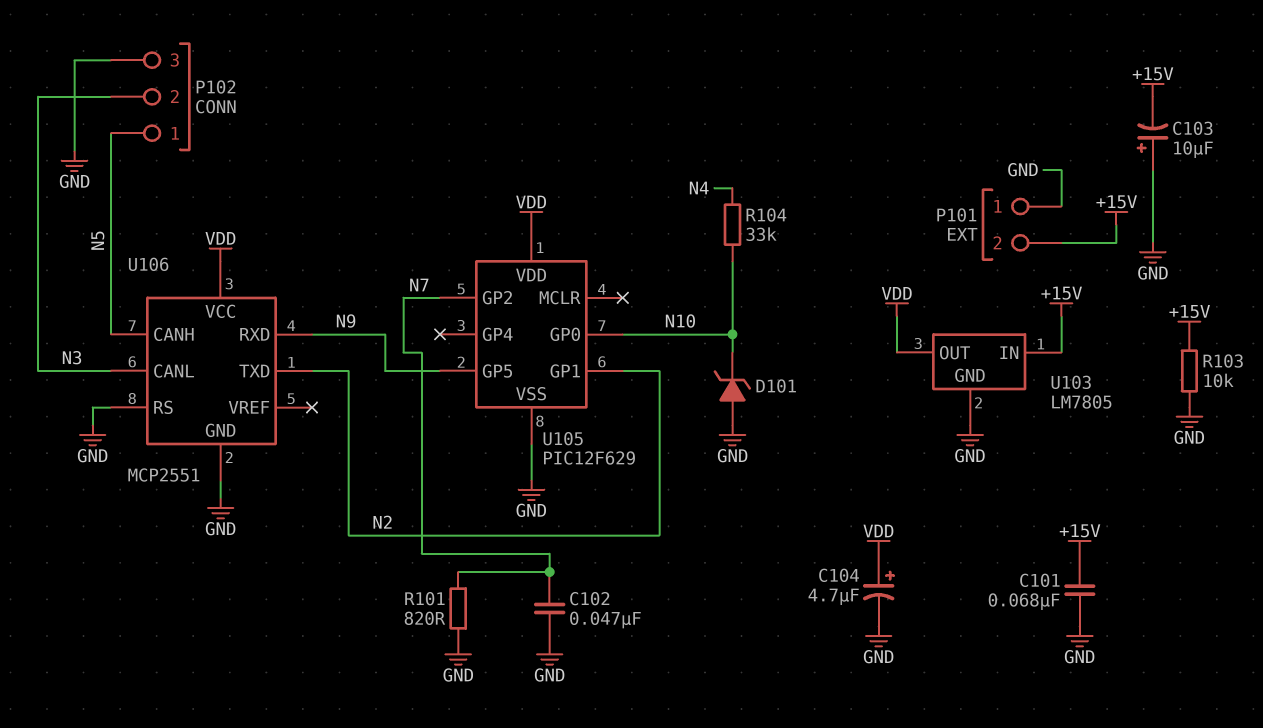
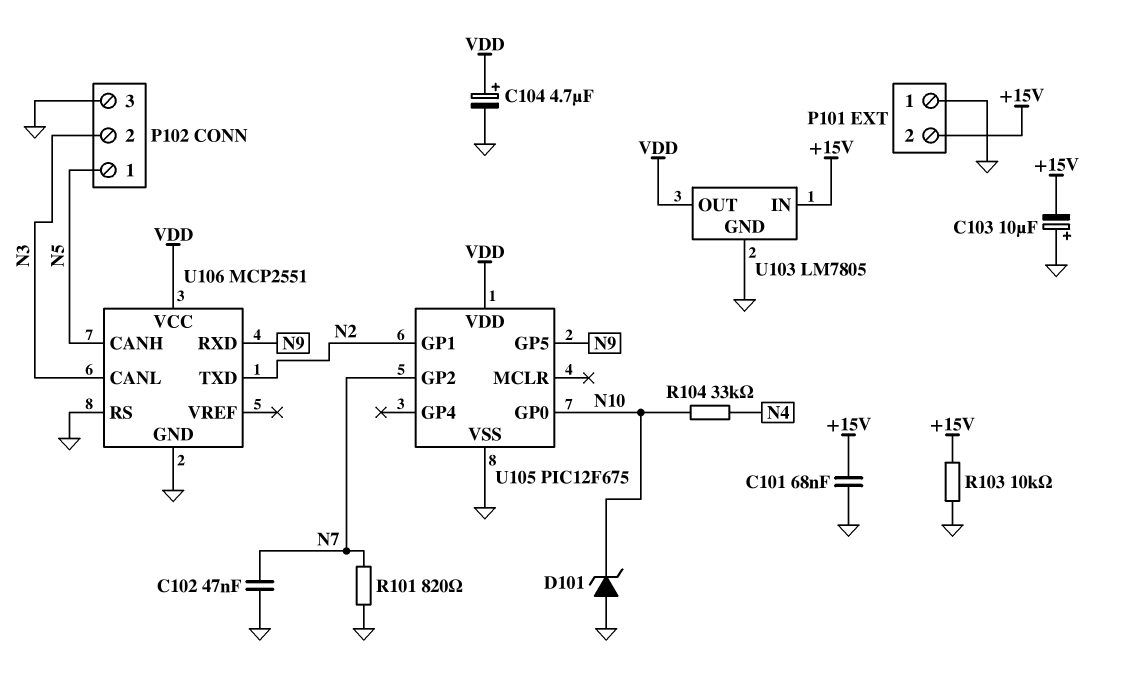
U105: PIC12F629 -> PIC12F675

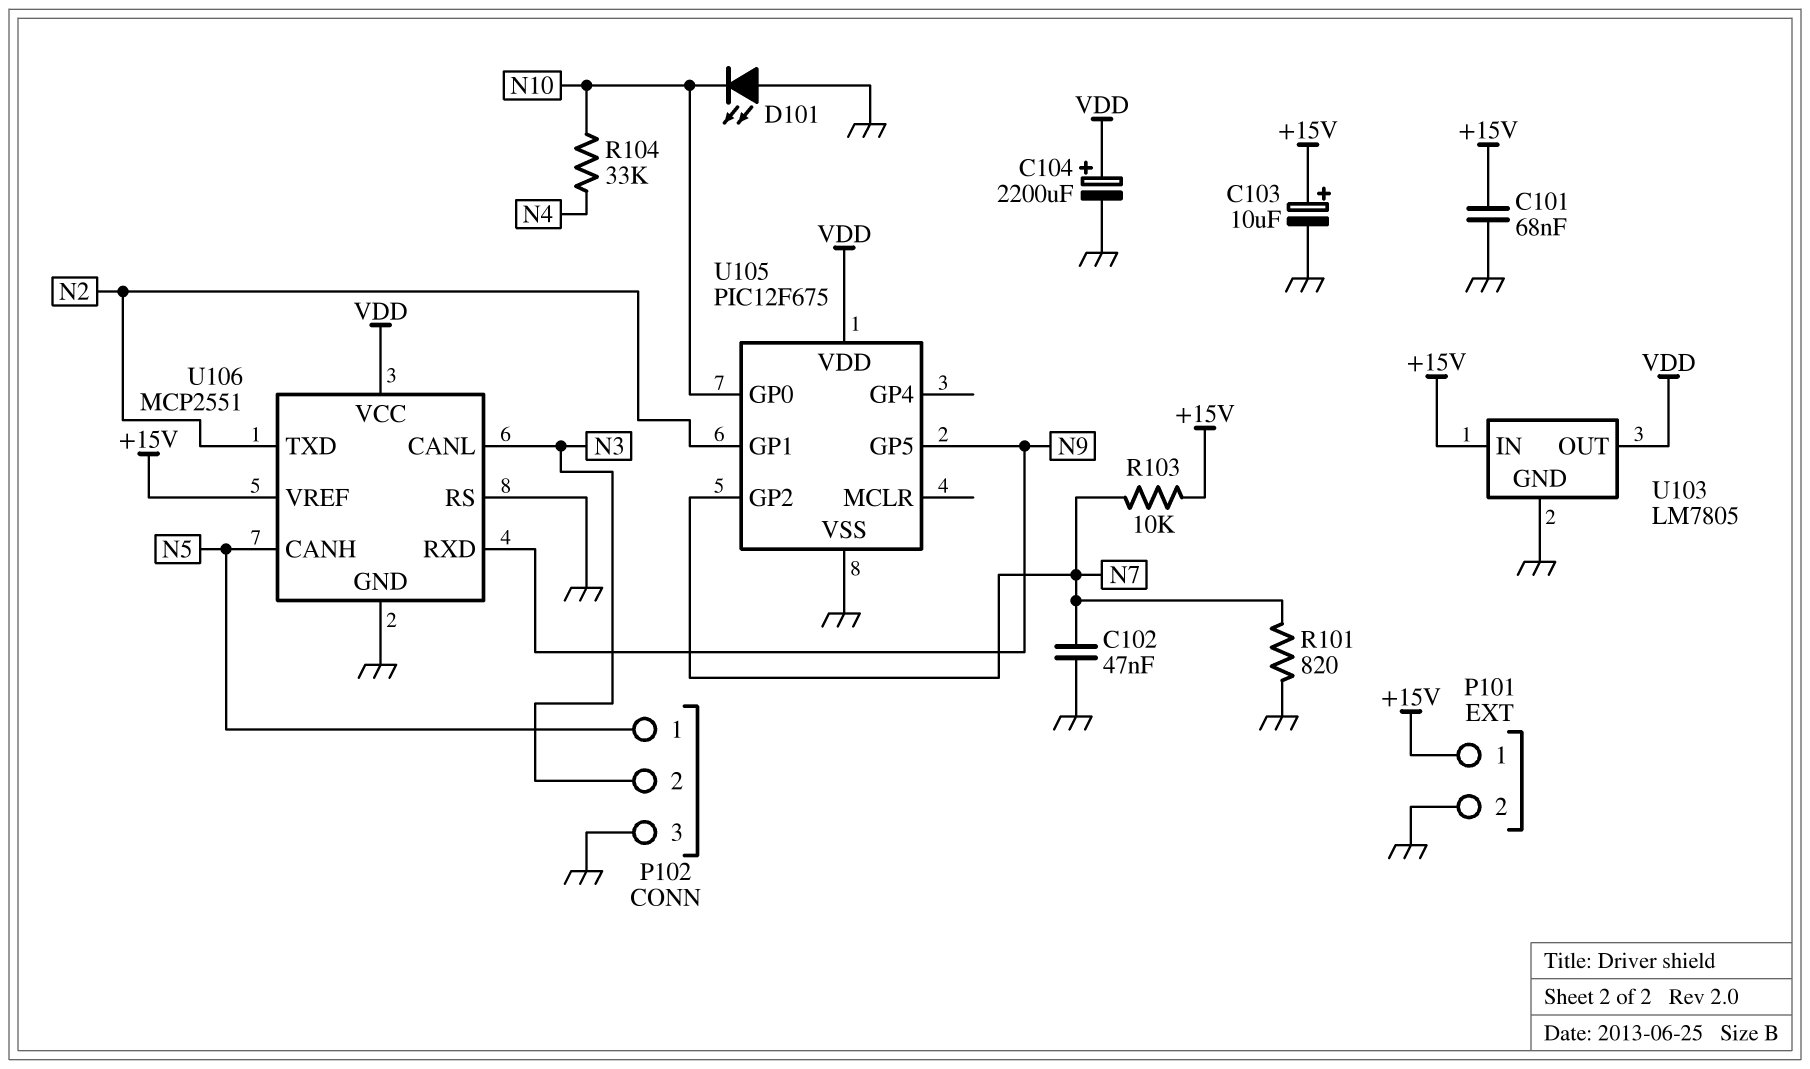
C103: 10uF (plus GND, minus +15V) -> 10uF (plus +15V, minus GND)
C104: 4.7uF (plus VDD, minus GND) -> 2200uF (plus VDD, minus GND)
D101: zener (A GND, K N10) -> LED (A GND, K N10)
P101 pin 1: GND -> +15V
P101 pin 2: +15V -> GND
R103: 10k (+15V, GND) -> 10k (+15V, N7)
U106 pin VREF: none -> +15V

